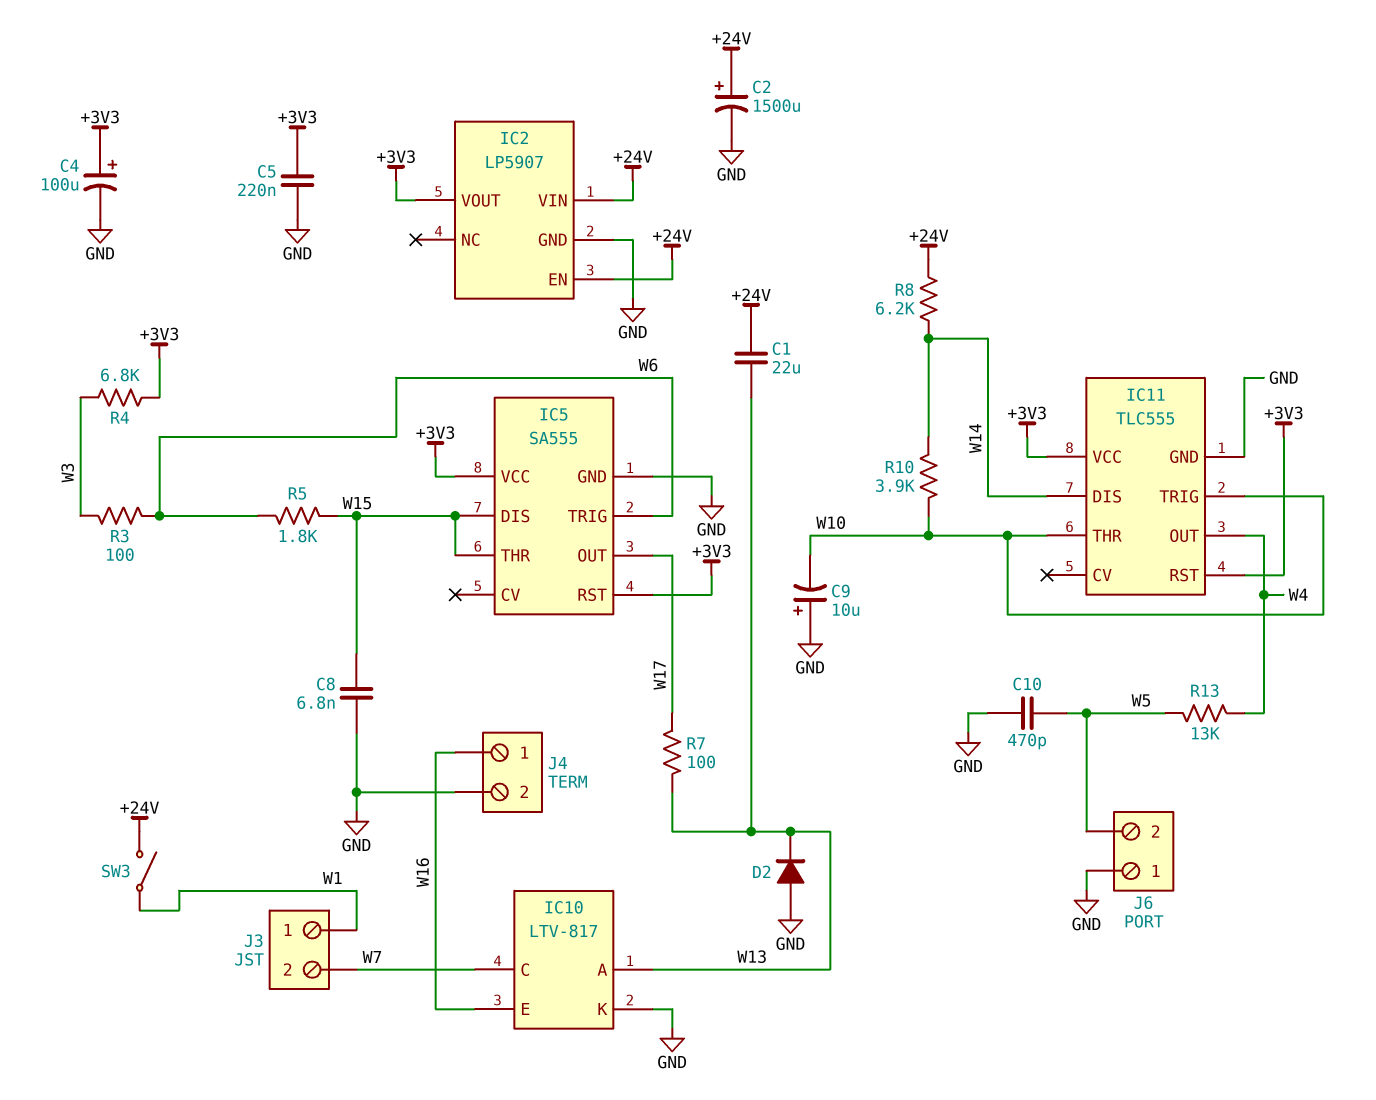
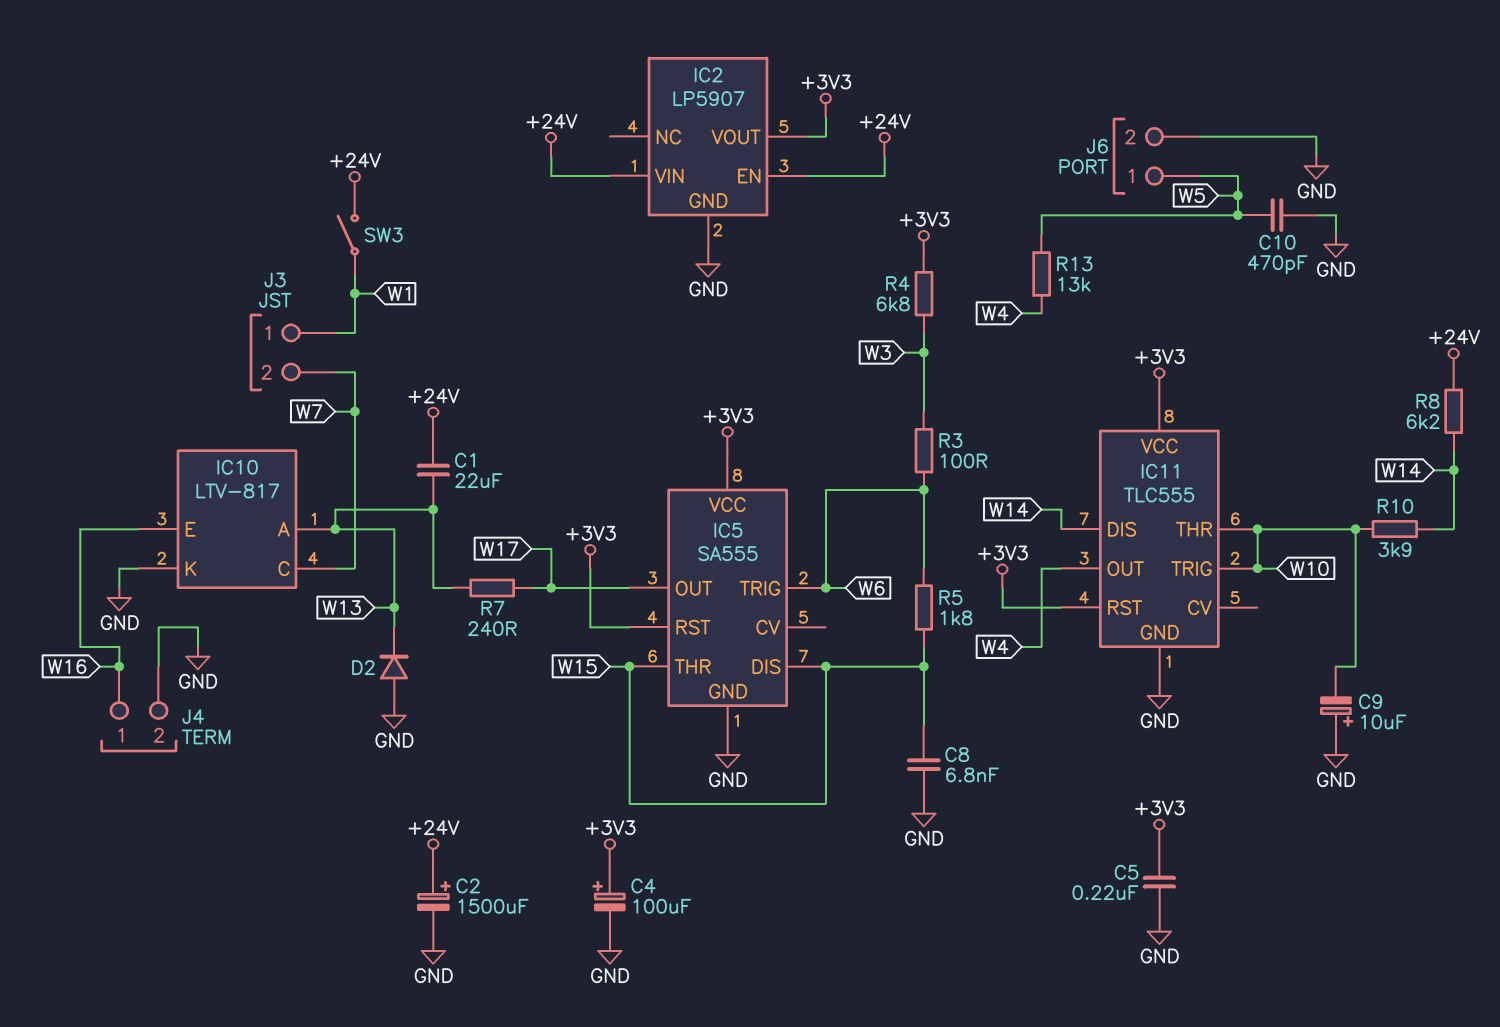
J6 pin 1: GND -> W5
J6 pin 2: W5 -> GND
R7: 100 (W13, W17) -> 240 (W13, W17)

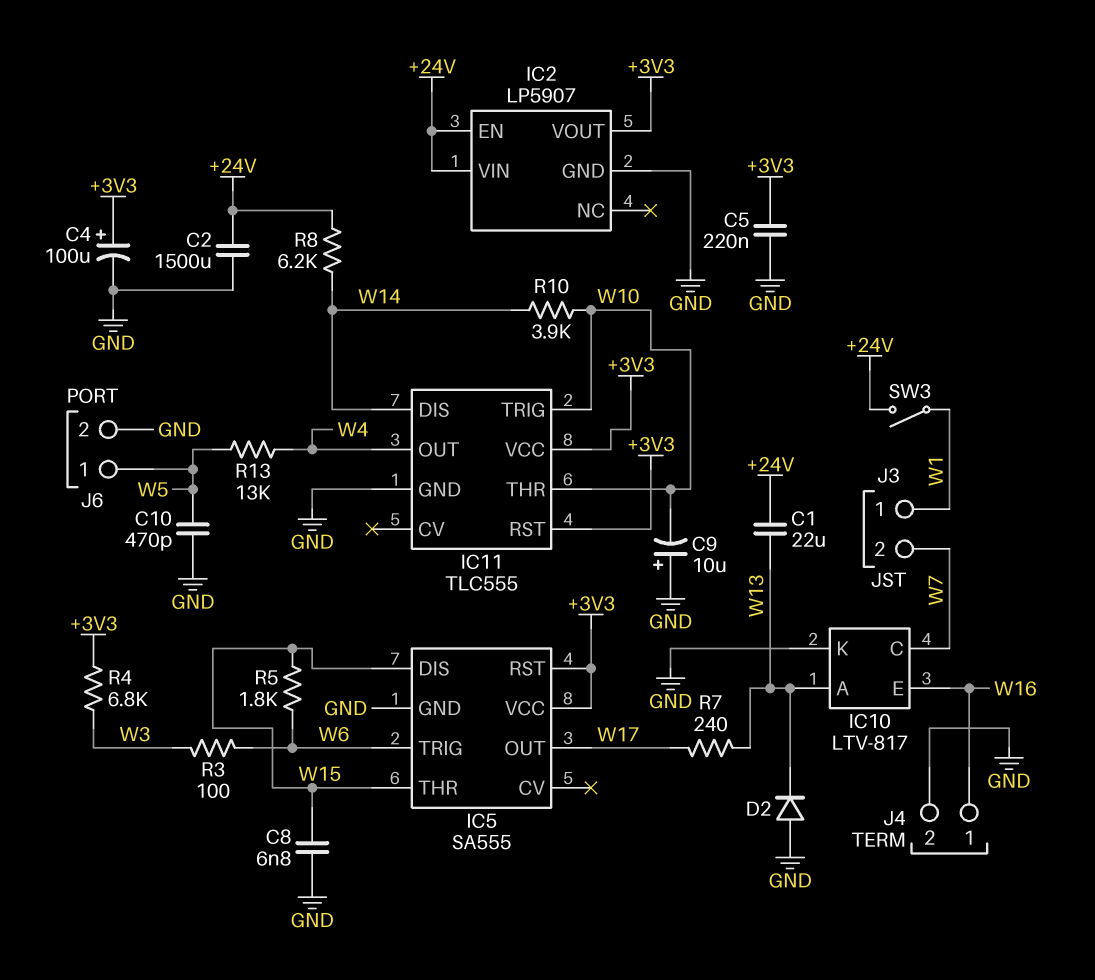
C2: 1500uF (plus +24V, minus GND) -> 1500uF (+24V, GND)

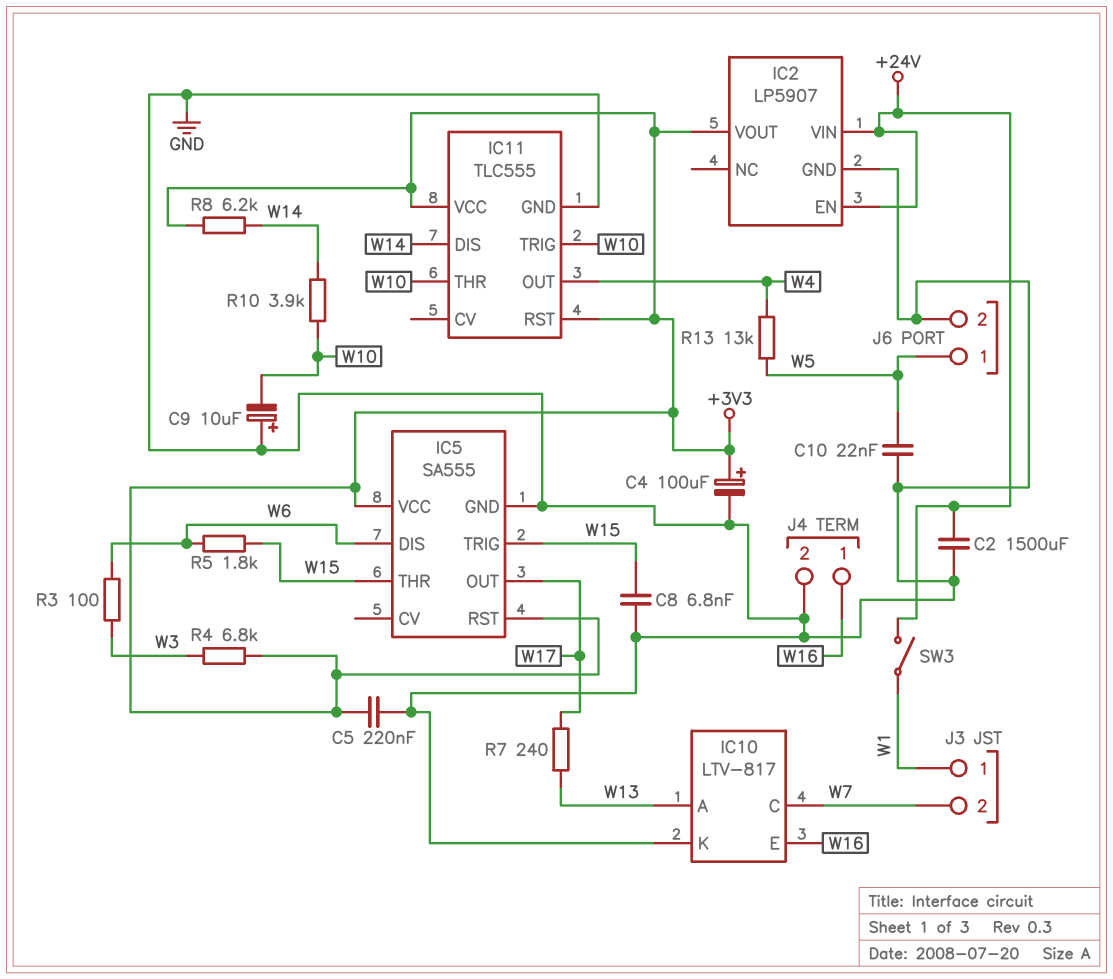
C1: 22uF (+24V, W13) -> none
C10: 470pF (GND, W5) -> 22nF (GND, W5)
D2: diode (A GND, K W13) -> none
IC5 pin DIS: W15 -> W6
IC5 pin TRIG: W6 -> W15
R8: 6.2k (+24V, W14) -> 6.2k (+3V3, W14)

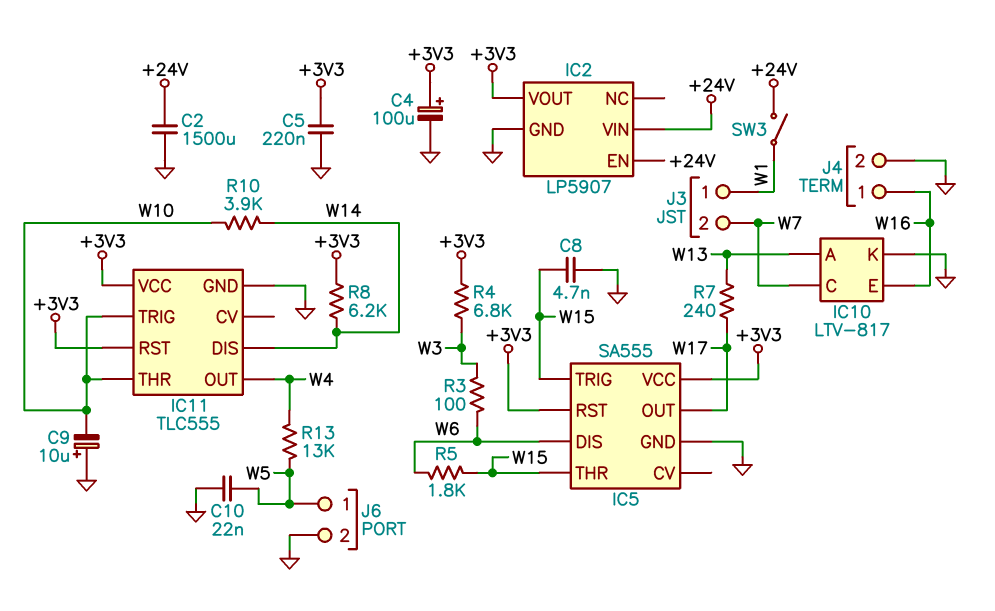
C8: 6.8nF (GND, W15) -> 4.7nF (GND, W15)

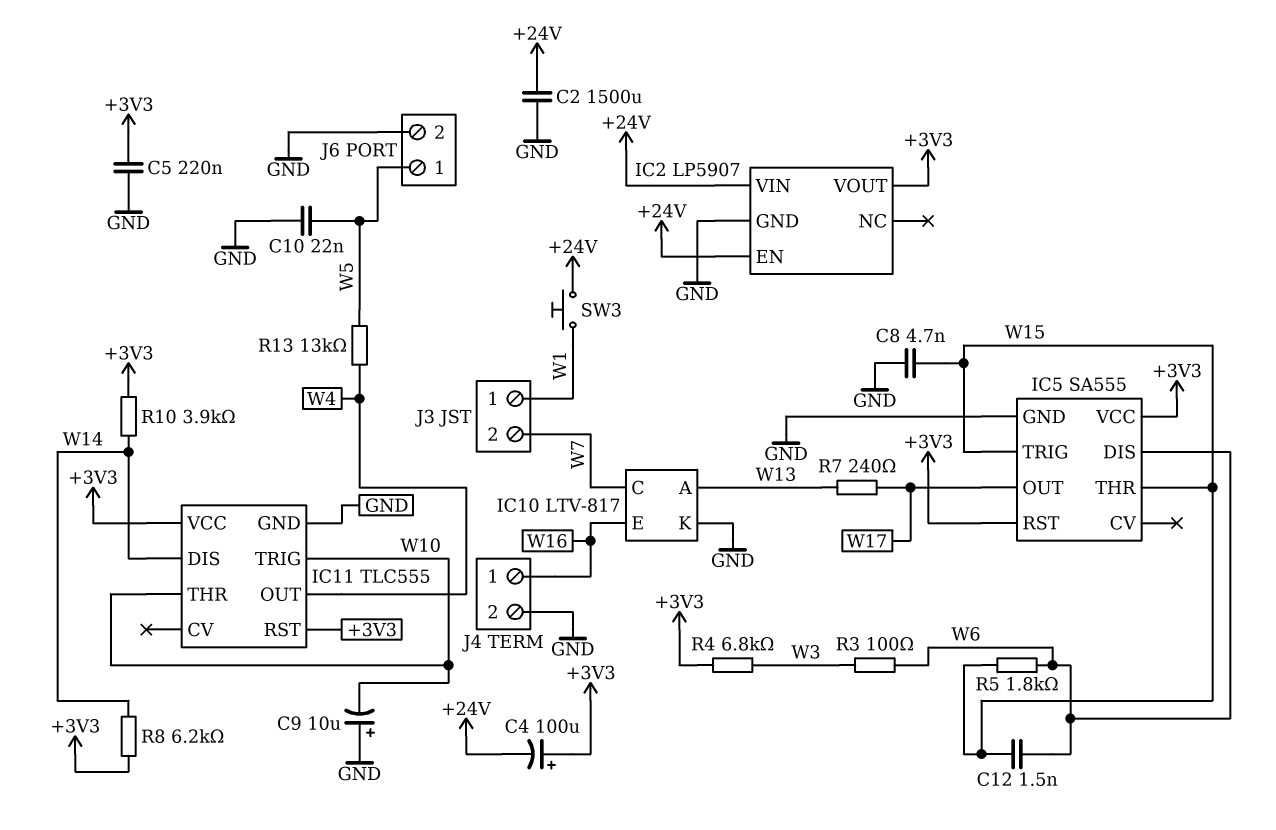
C4: 100uF (plus +3V3, minus GND) -> 100uF (plus +3V3, minus +24V)
C12: none -> 1.5nF (W6, W15)
R10: 3.9k (W10, W14) -> 3.9k (+3V3, W14)
SW3: switch (+24V, W1) -> button (+24V, W1)

